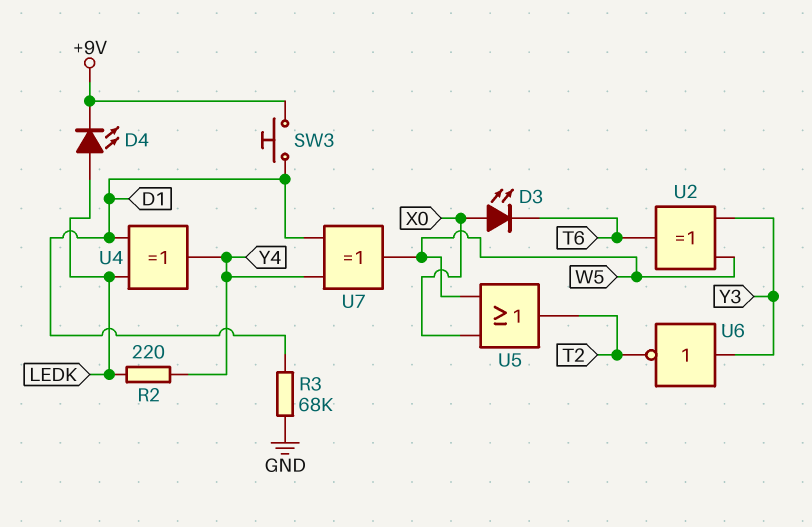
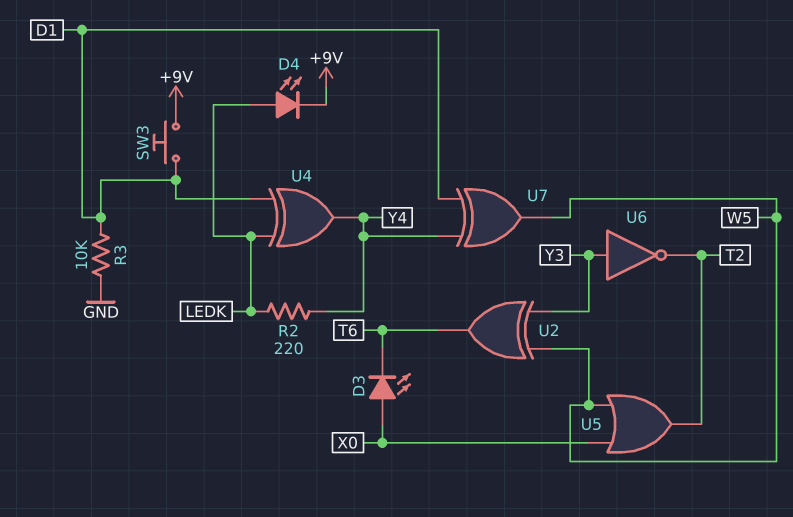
R3: 68k (D1, GND) -> 10k (D1, GND)

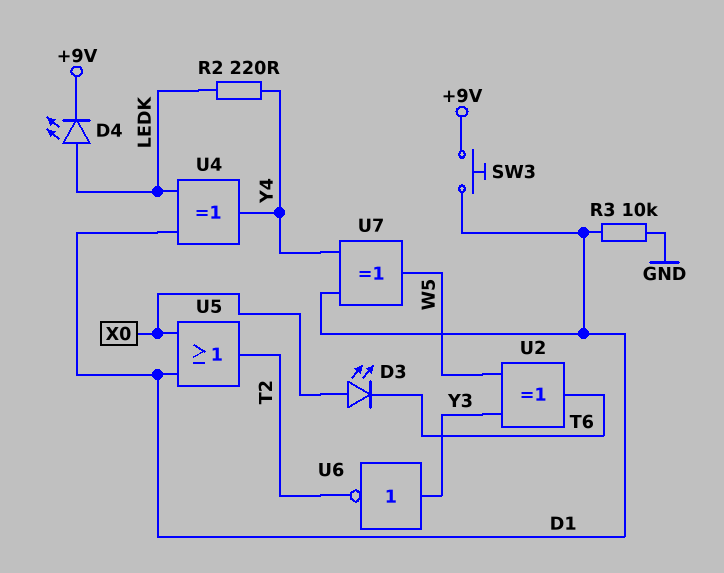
U5: OR (in W5, in X0, out T2) -> OR (in D1, in X0, out T2)

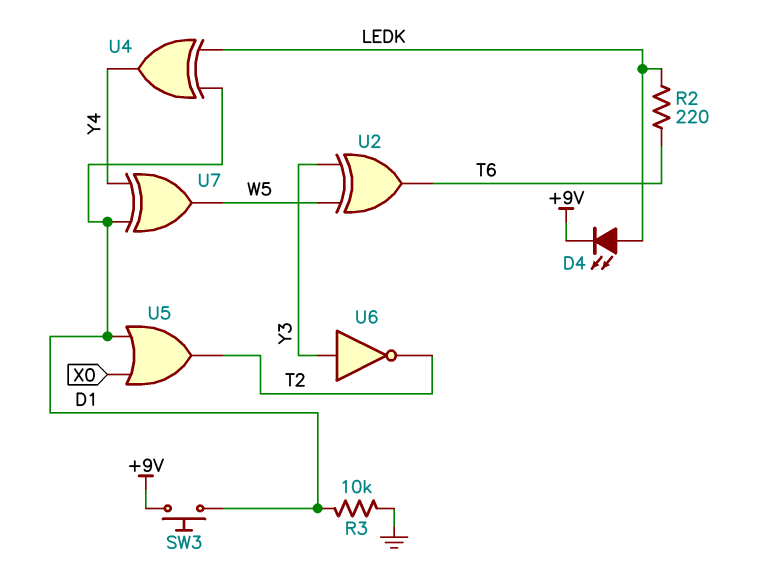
D3: LED (A X0, K T6) -> none
R2: 220 (LEDK, Y4) -> 220 (LEDK, T6)

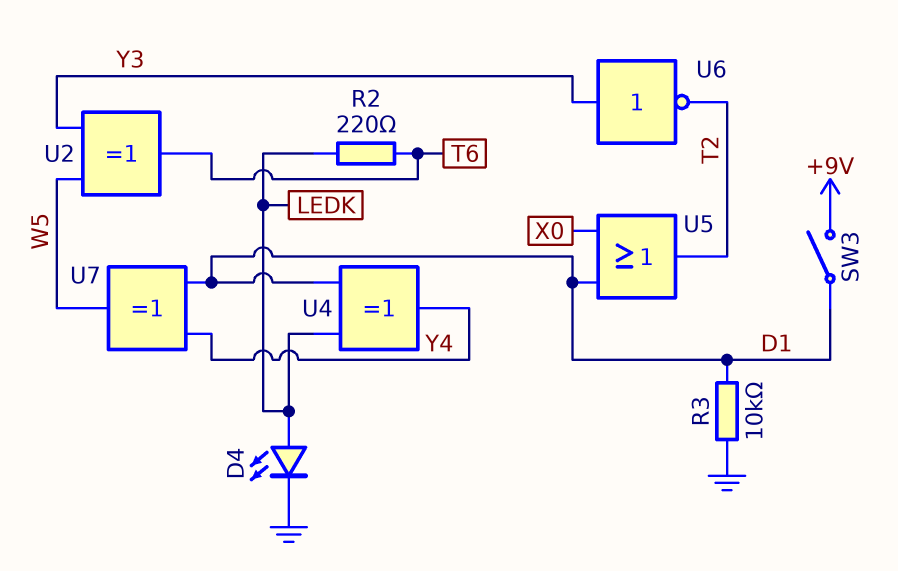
D4: LED (A LEDK, K +9V) -> LED (A LEDK, K GND)
SW3: button (+9V, D1) -> switch (+9V, D1)

